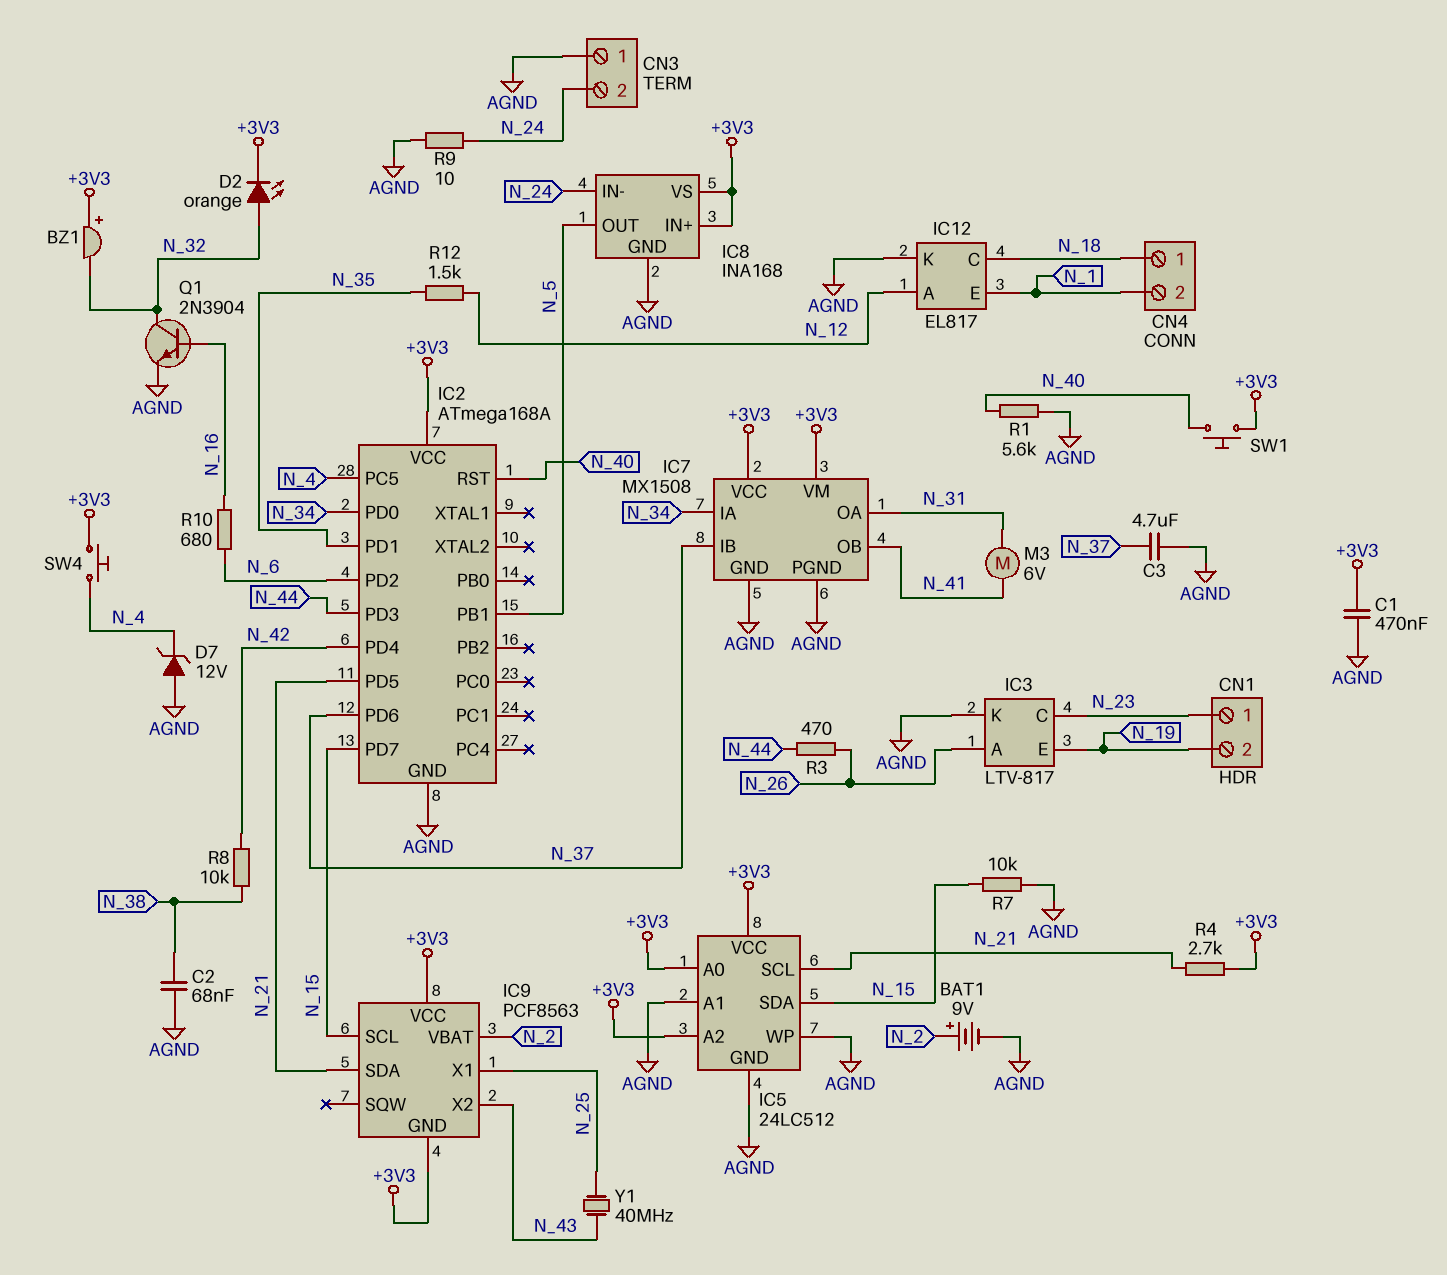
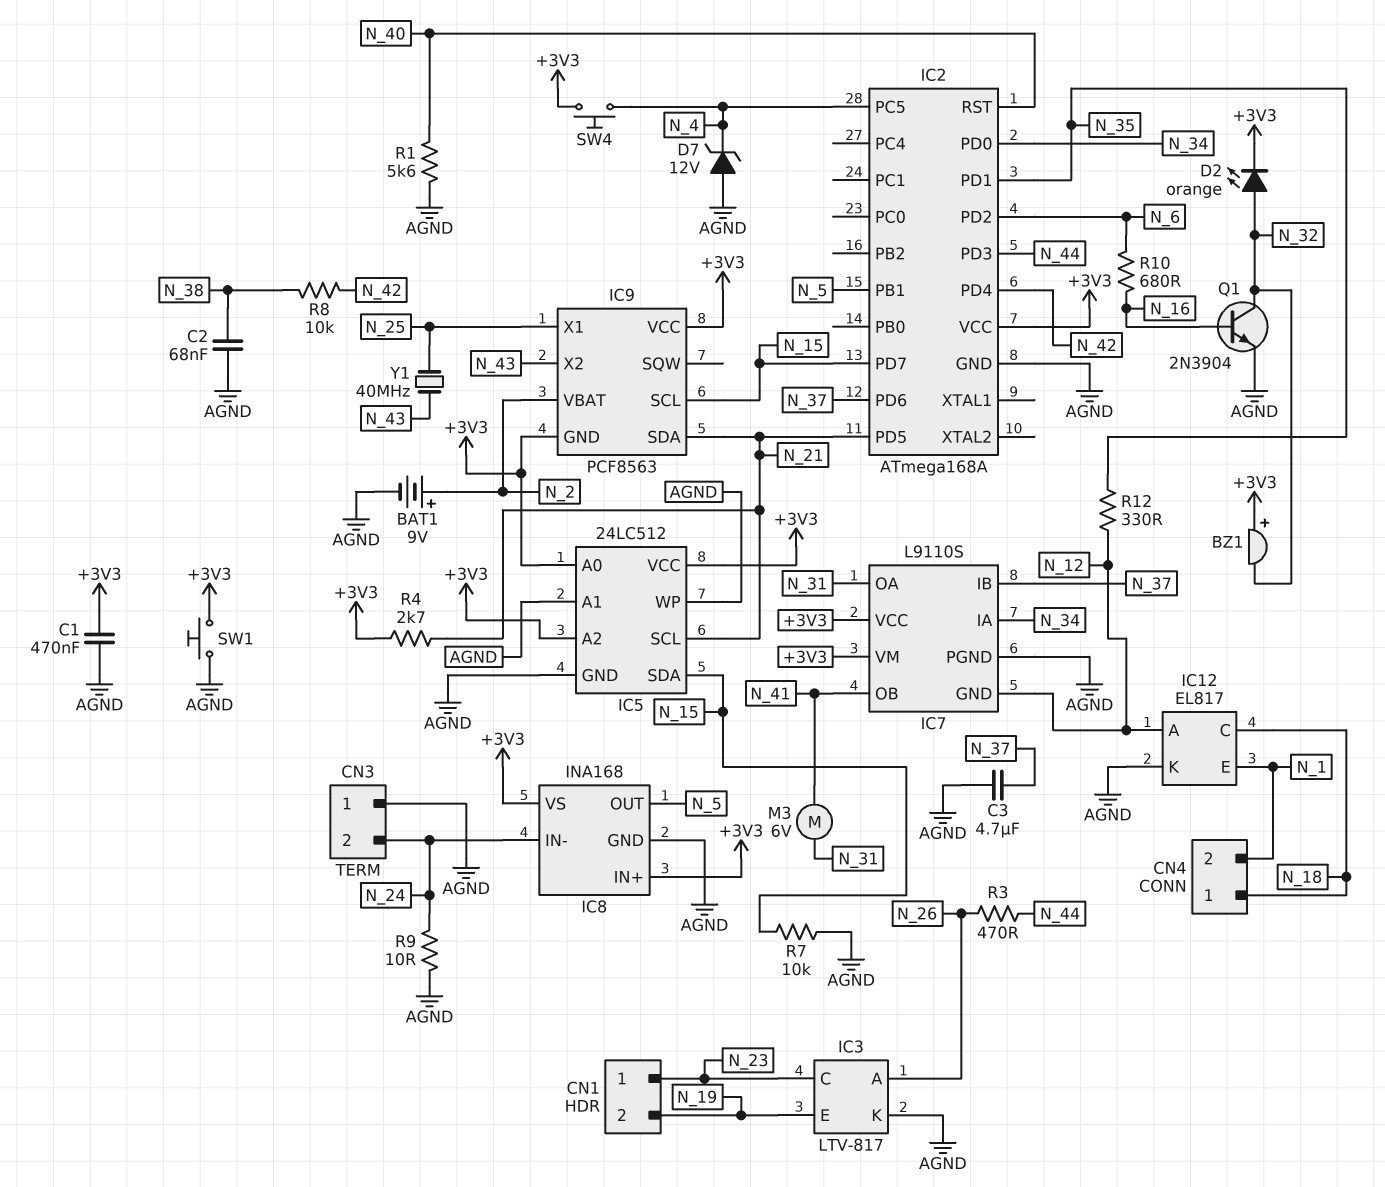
IC7: MX1508 -> L9110S
IC7 pin GND: AGND -> N_12
R12: 1.5k (N_12, N_35) -> 330 (N_12, N_35)
SW1: button (+3V3, N_40) -> button (+3V3, AGND)

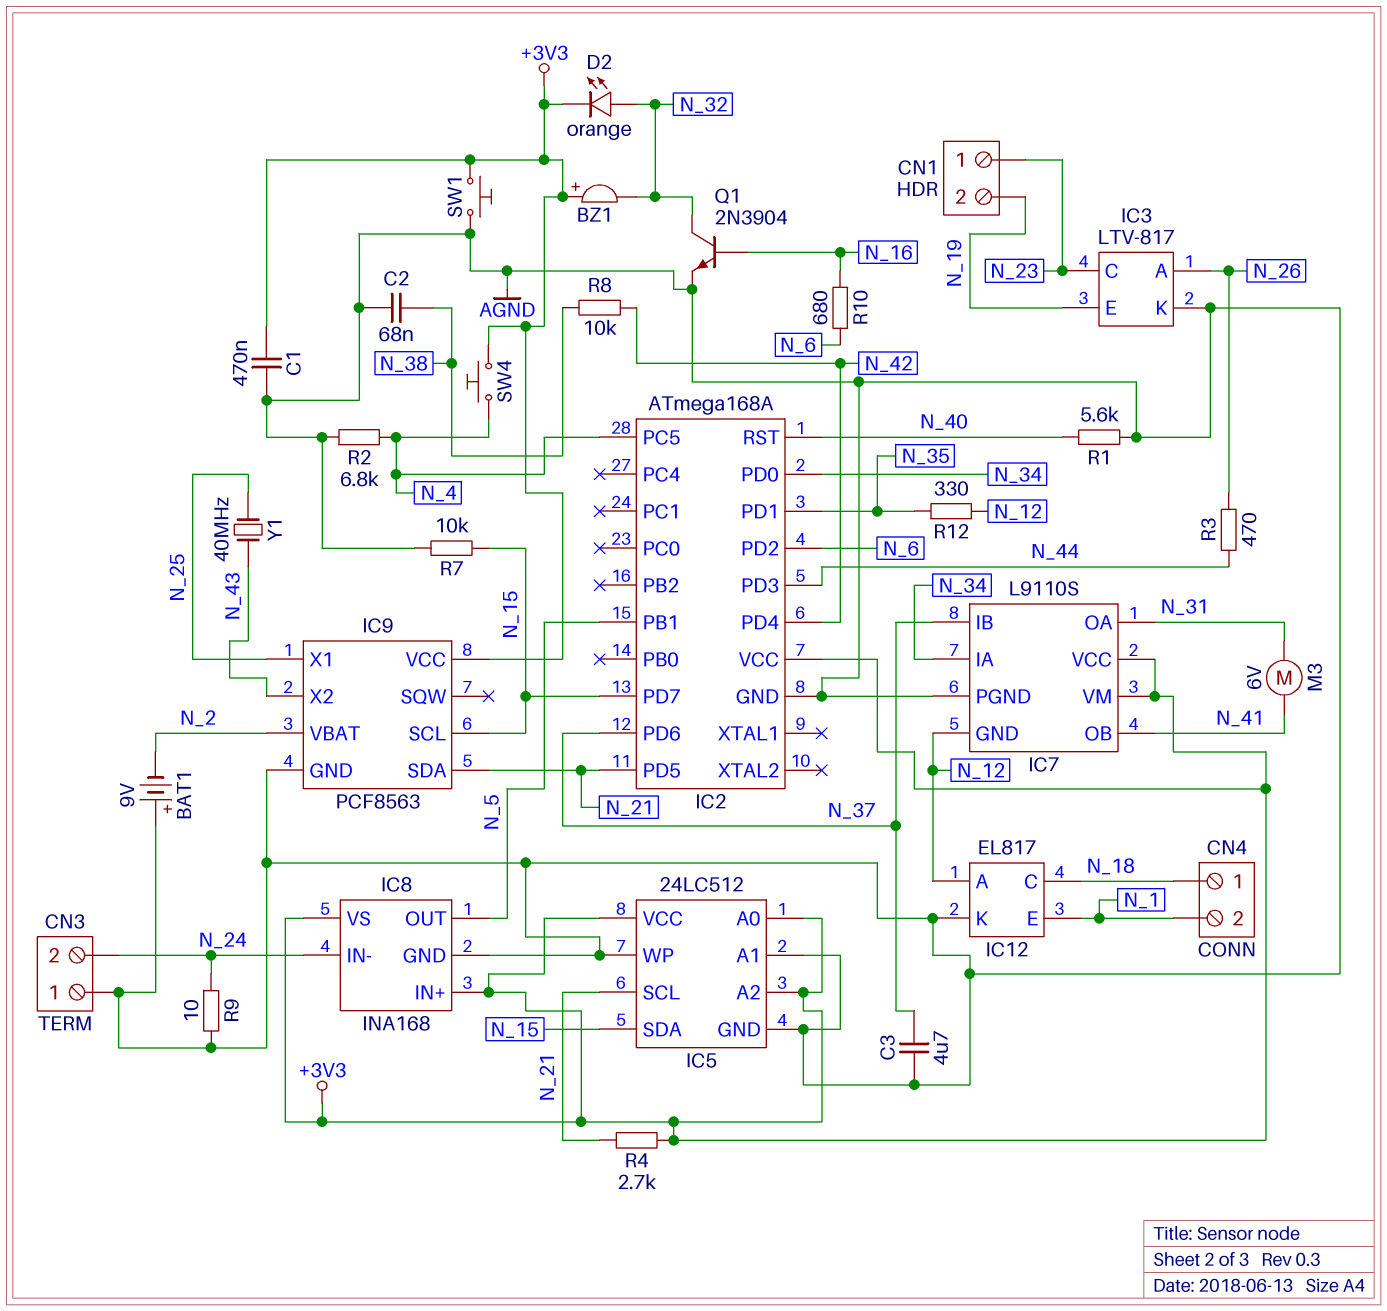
BAT1: 9V (plus N_2, minus AGND) -> 9V (plus AGND, minus N_2)
D7: zener 12V (A AGND, K N_4) -> none
IC9 pin GND: +3V3 -> AGND
R2: none -> 6.8k (AGND, N_4)

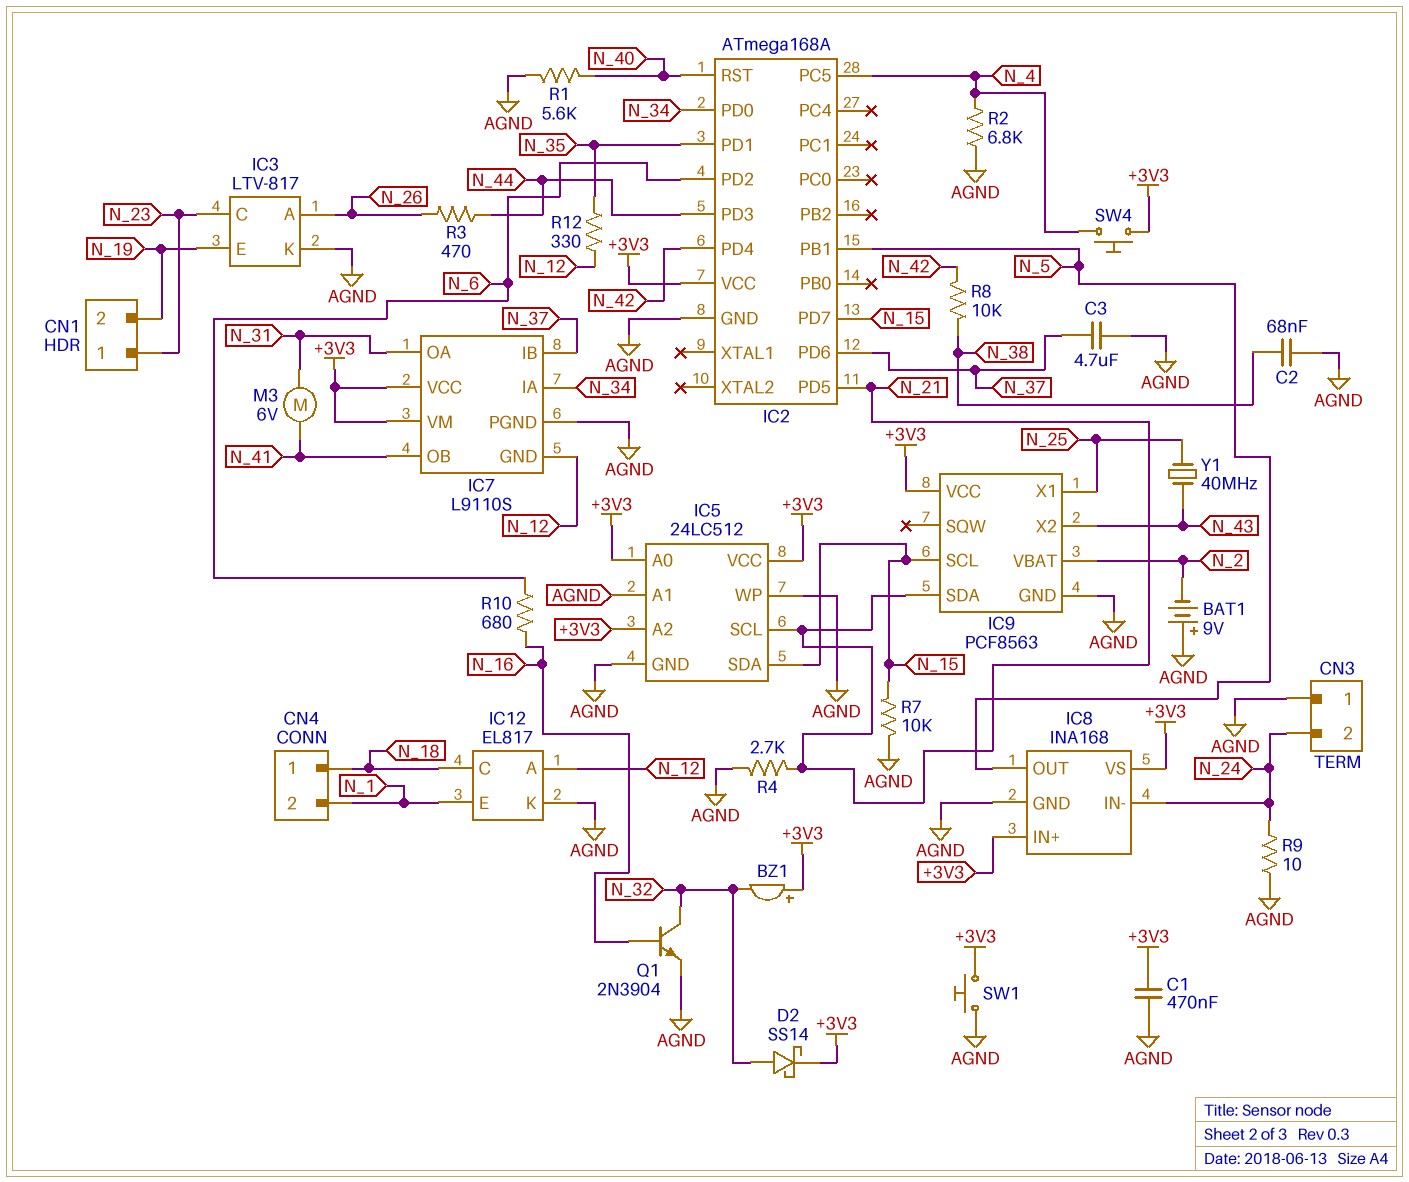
D2: LED orange (A N_32, K +3V3) -> schottky SS14 (A N_32, K +3V3)
R4: 2.7k (+3V3, N_21) -> 2.7k (AGND, N_21)

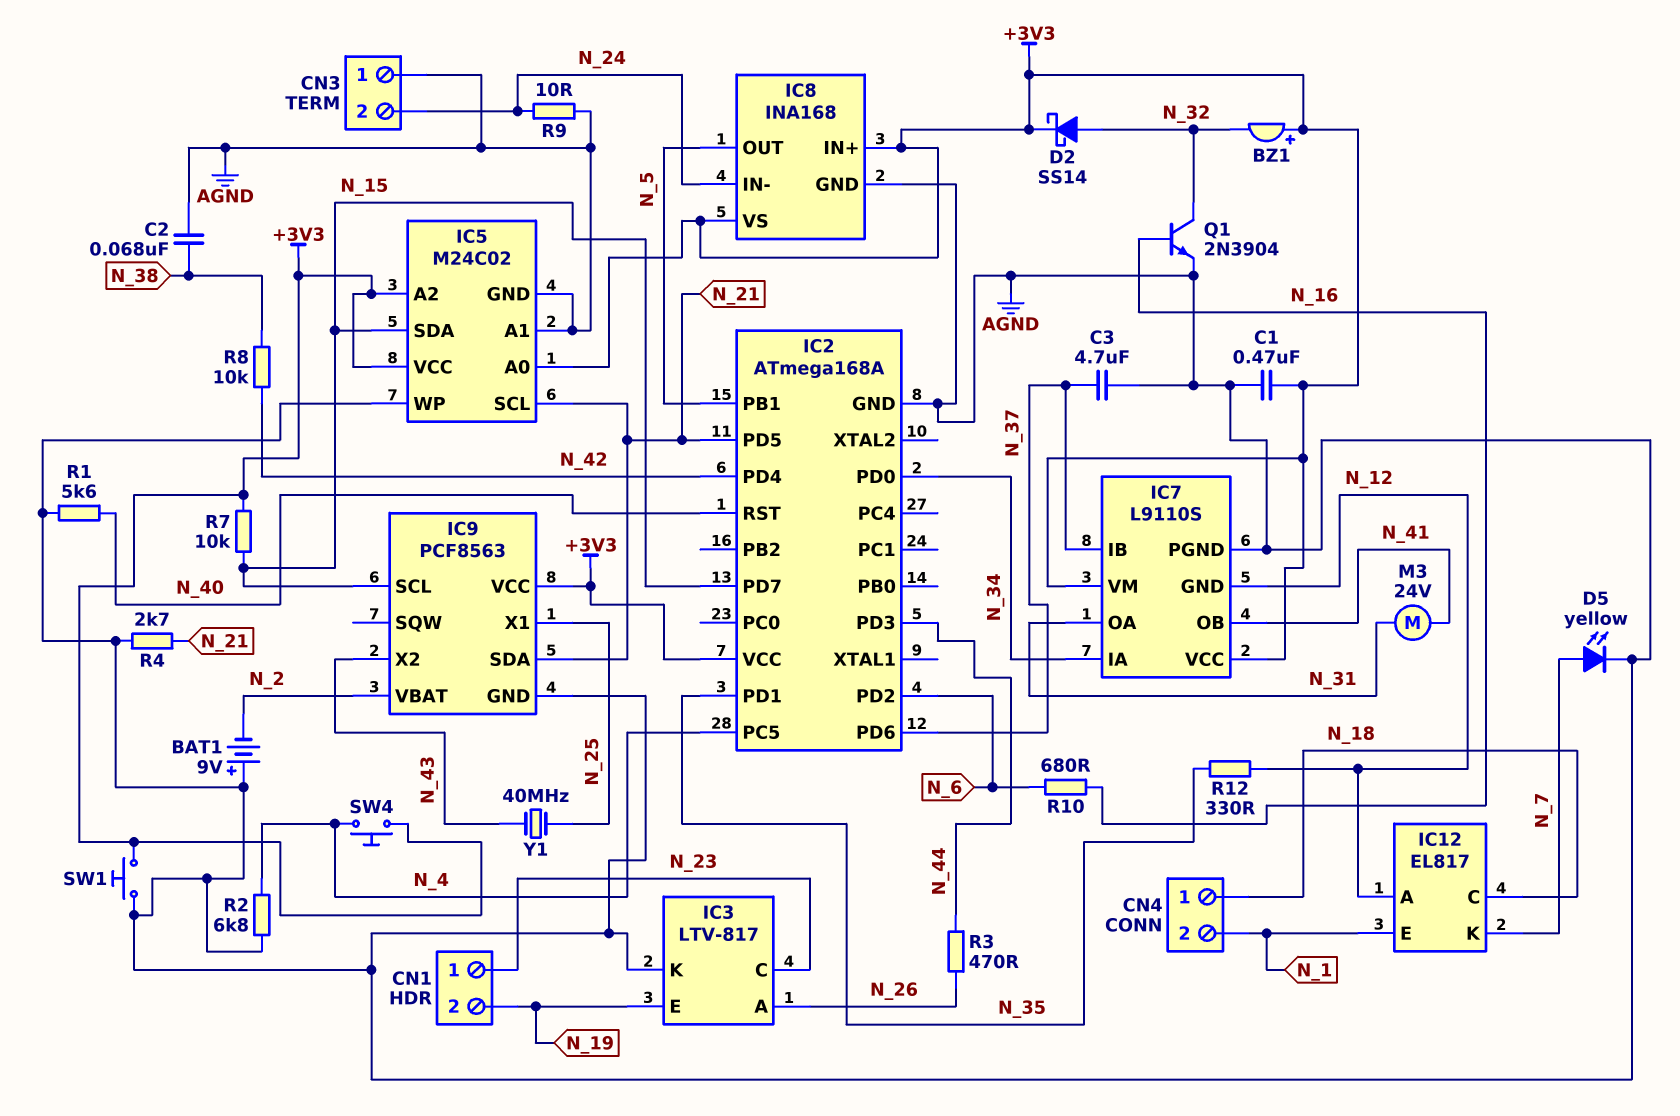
D5: none -> LED yellow (A N_7, K AGND)
IC5: 24LC512 -> M24C02
IC12 pin K: AGND -> N_7
M3: motor 6V (N_31, N_41) -> motor 24V (N_31, N_41)
R7: 10k (AGND, N_15) -> 10k (+3V3, N_15)

